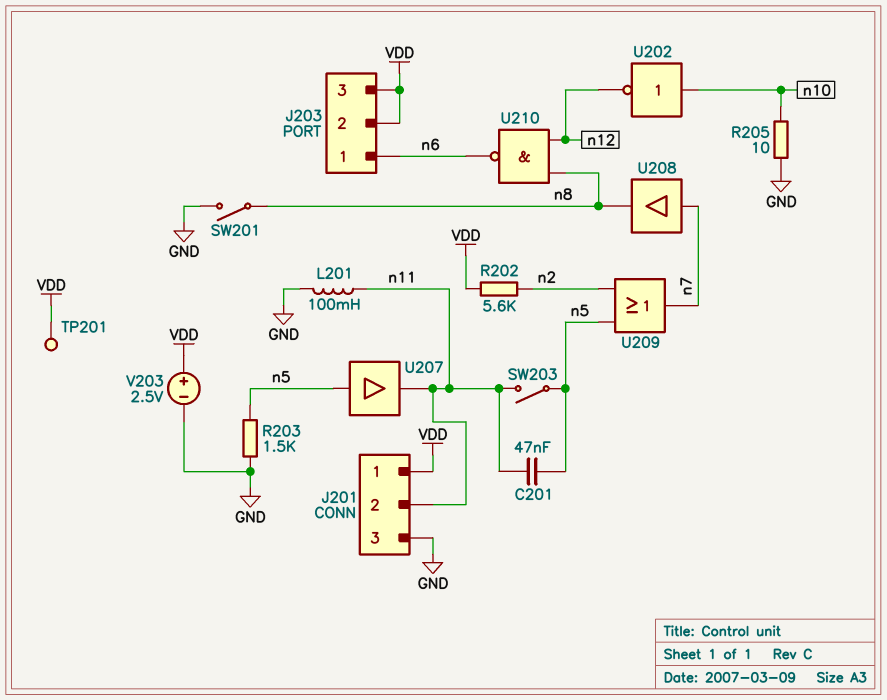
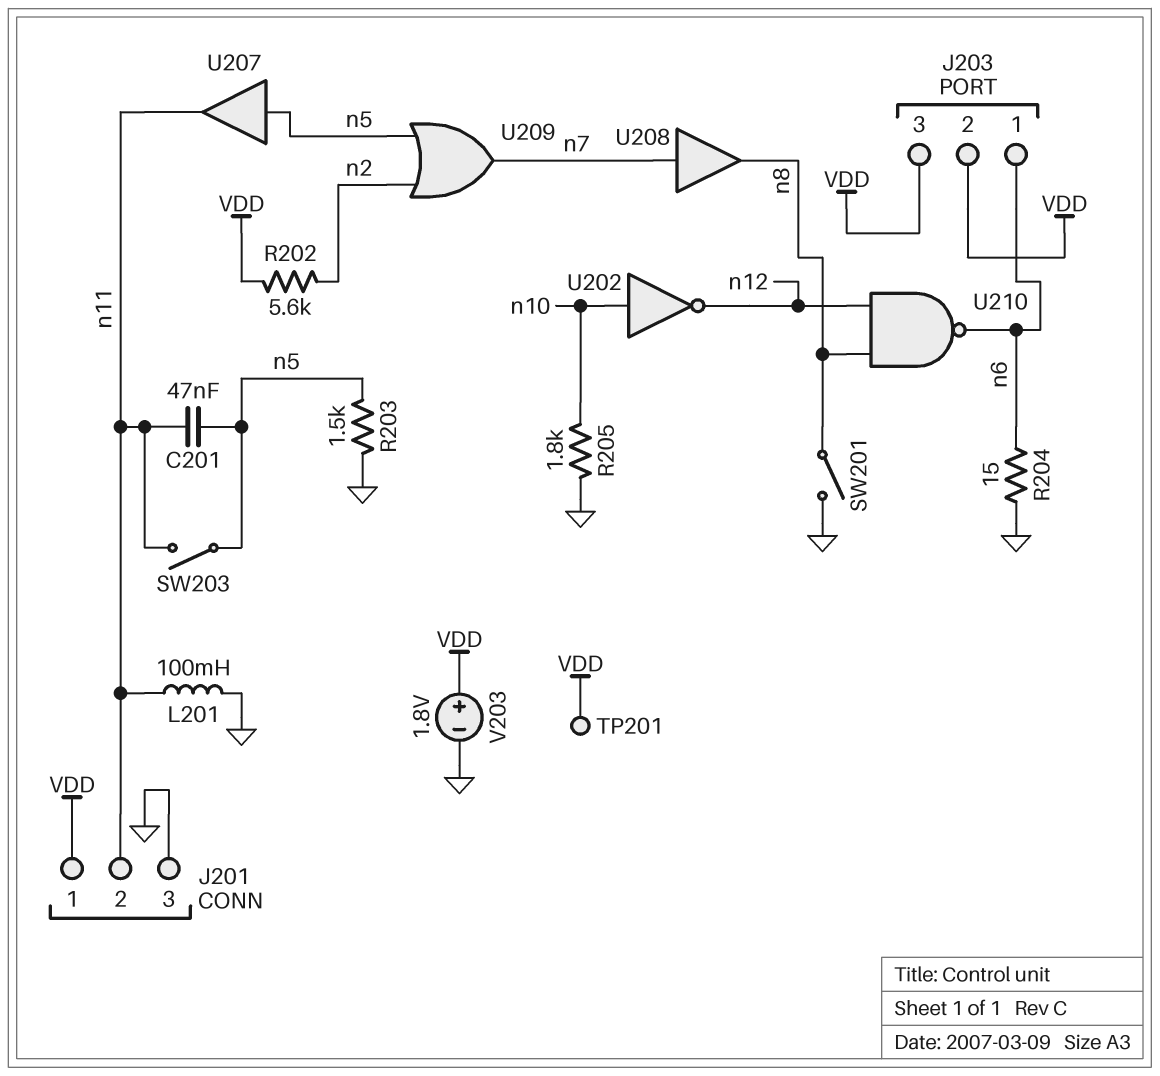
R204: none -> 15 (GND, n6)
R205: 10 (GND, n10) -> 1.8k (GND, n10)
V203: 2.5V (plus VDD, minus GND) -> 1.8V (plus VDD, minus GND)

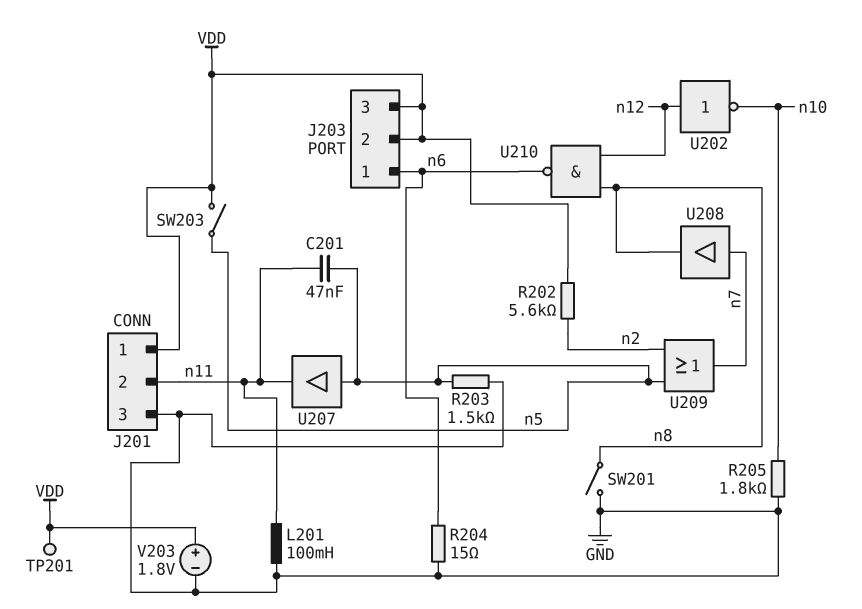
SW203: switch (n5, n11) -> switch (VDD, n5)
U202: NOT (in n10, out n12) -> NOT (in n12, out n10)

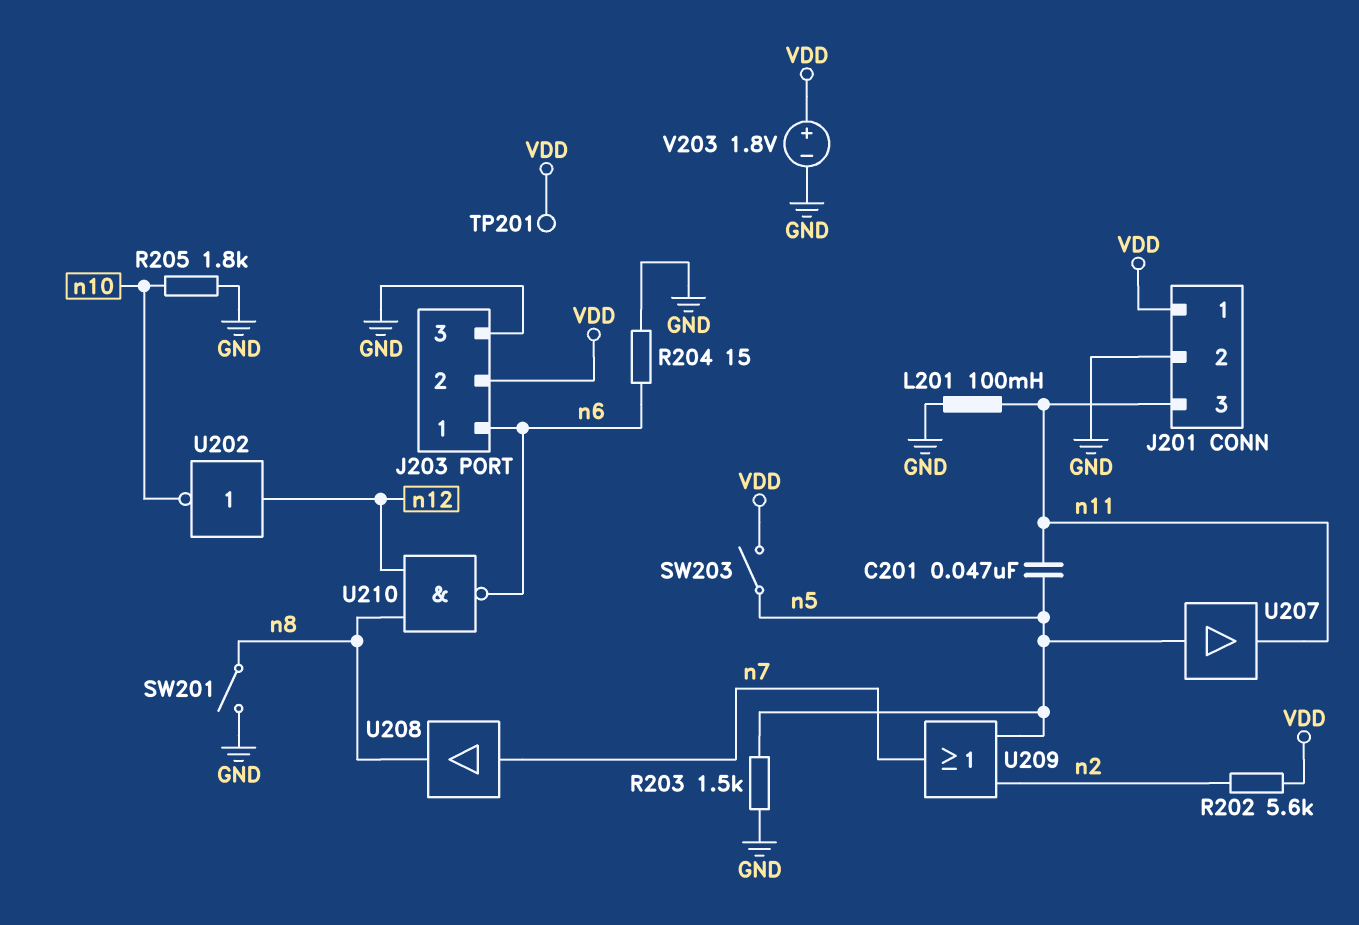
J201 pin 2: n11 -> GND
J201 pin 3: GND -> n11
J203 pin 3: VDD -> GND

